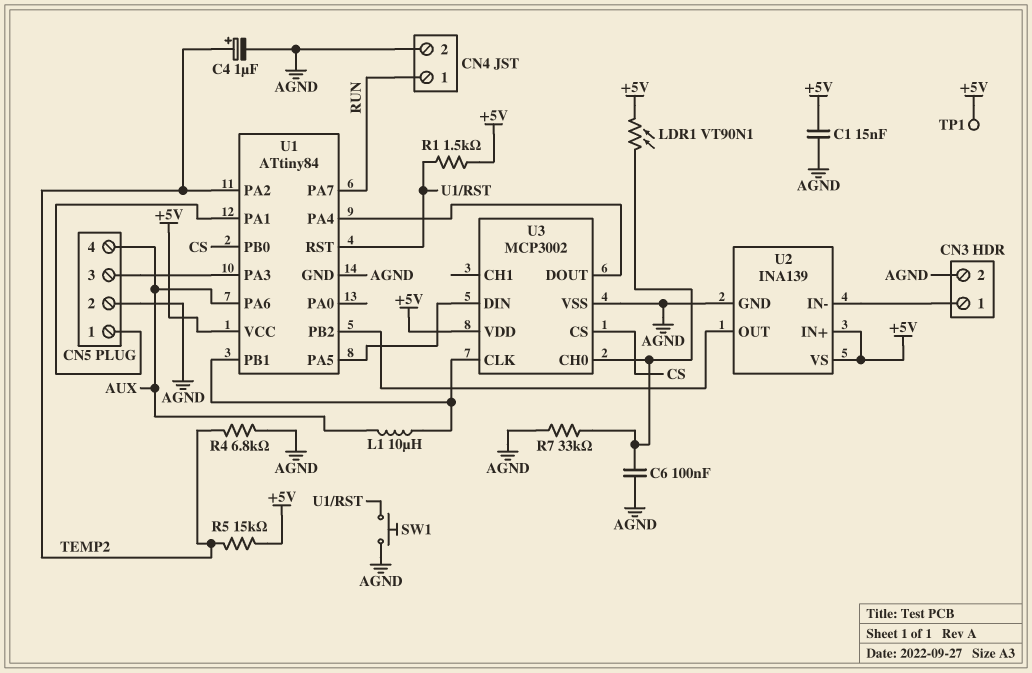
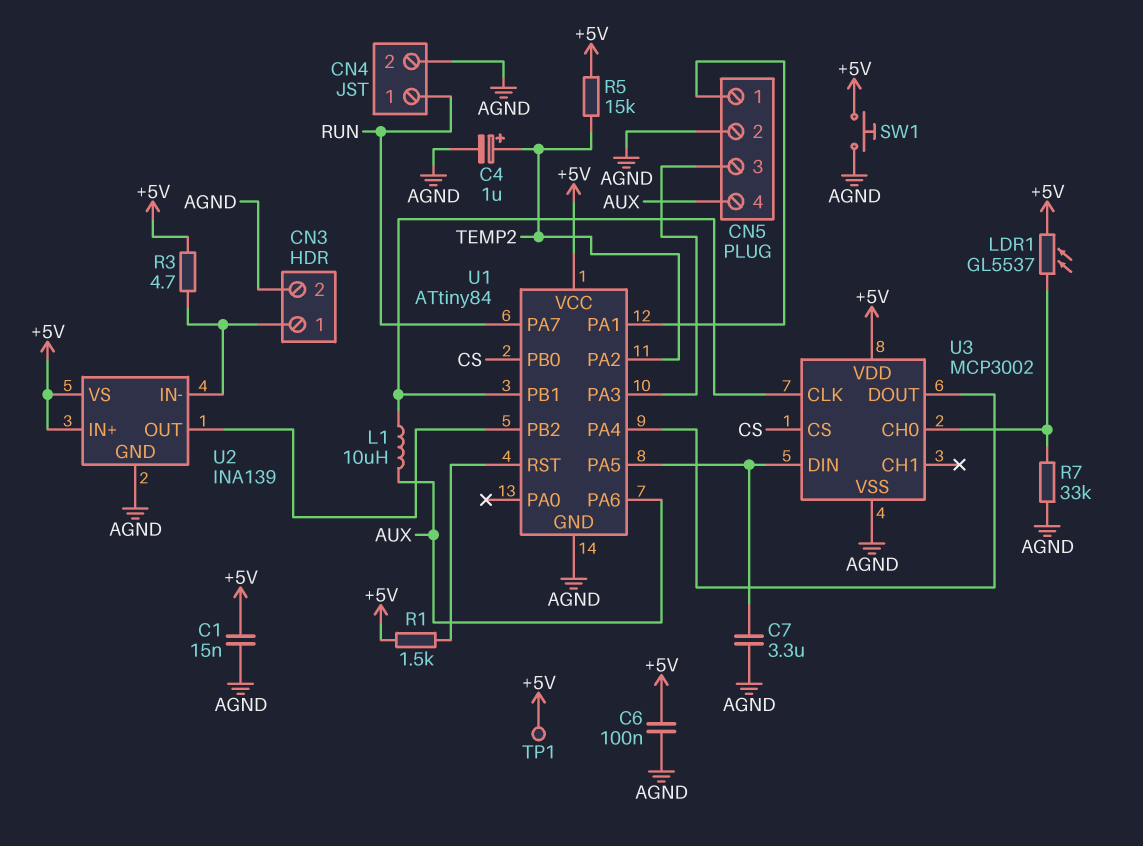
C6: 100nF (AGND, U3/CH0) -> 100nF (+5V, AGND)
C7: none -> 3.3uF (AGND, U1/PA5)
LDR1: VT90N1 (+5V, U3/CH0) -> GL5537 (+5V, U3/CH0)
R3: none -> 4.7 (+5V, CN3/1)
R4: 6.8k (AGND, TEMP2) -> none
SW1: button (AGND, U1/RST) -> button (+5V, AGND)

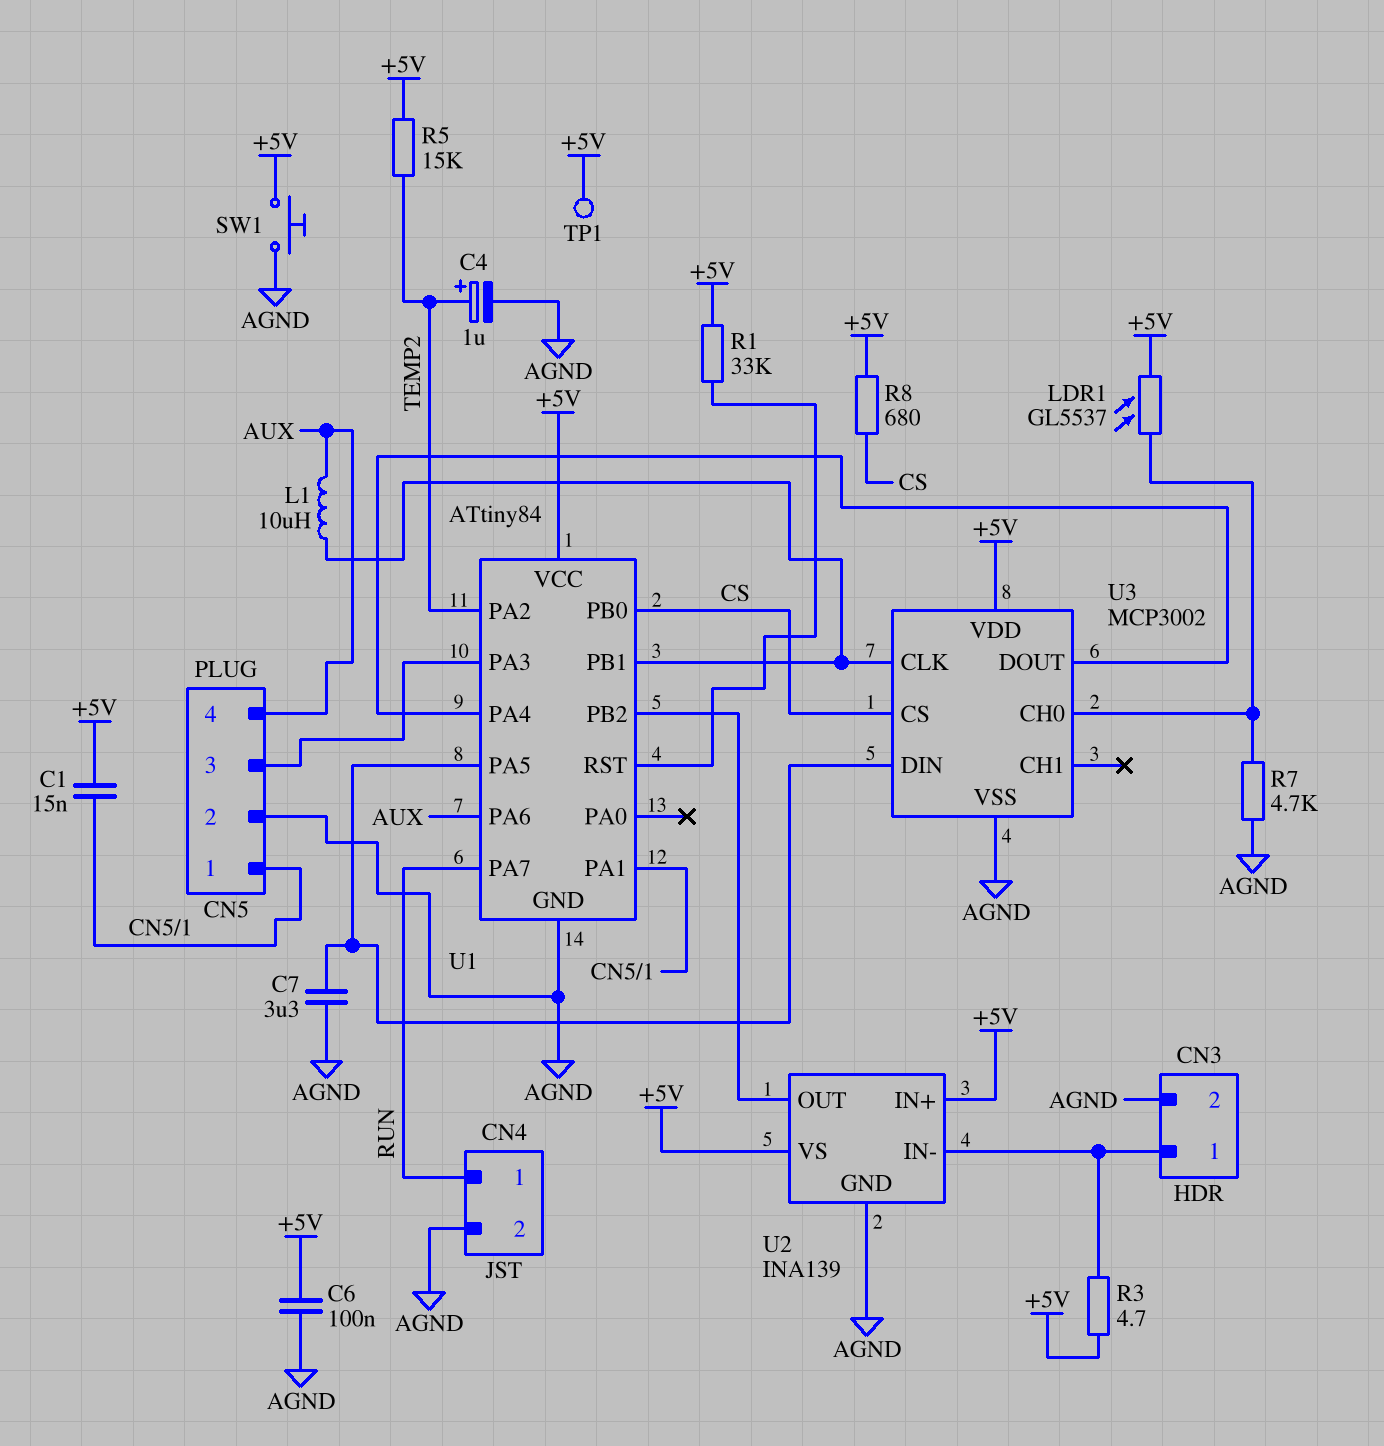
C1: 15nF (+5V, AGND) -> 15nF (+5V, CN5/1)
R1: 1.5k (+5V, U1/RST) -> 33k (+5V, U1/RST)
R7: 33k (AGND, U3/CH0) -> 4.7k (AGND, U3/CH0)
R8: none -> 680 (+5V, CS)

